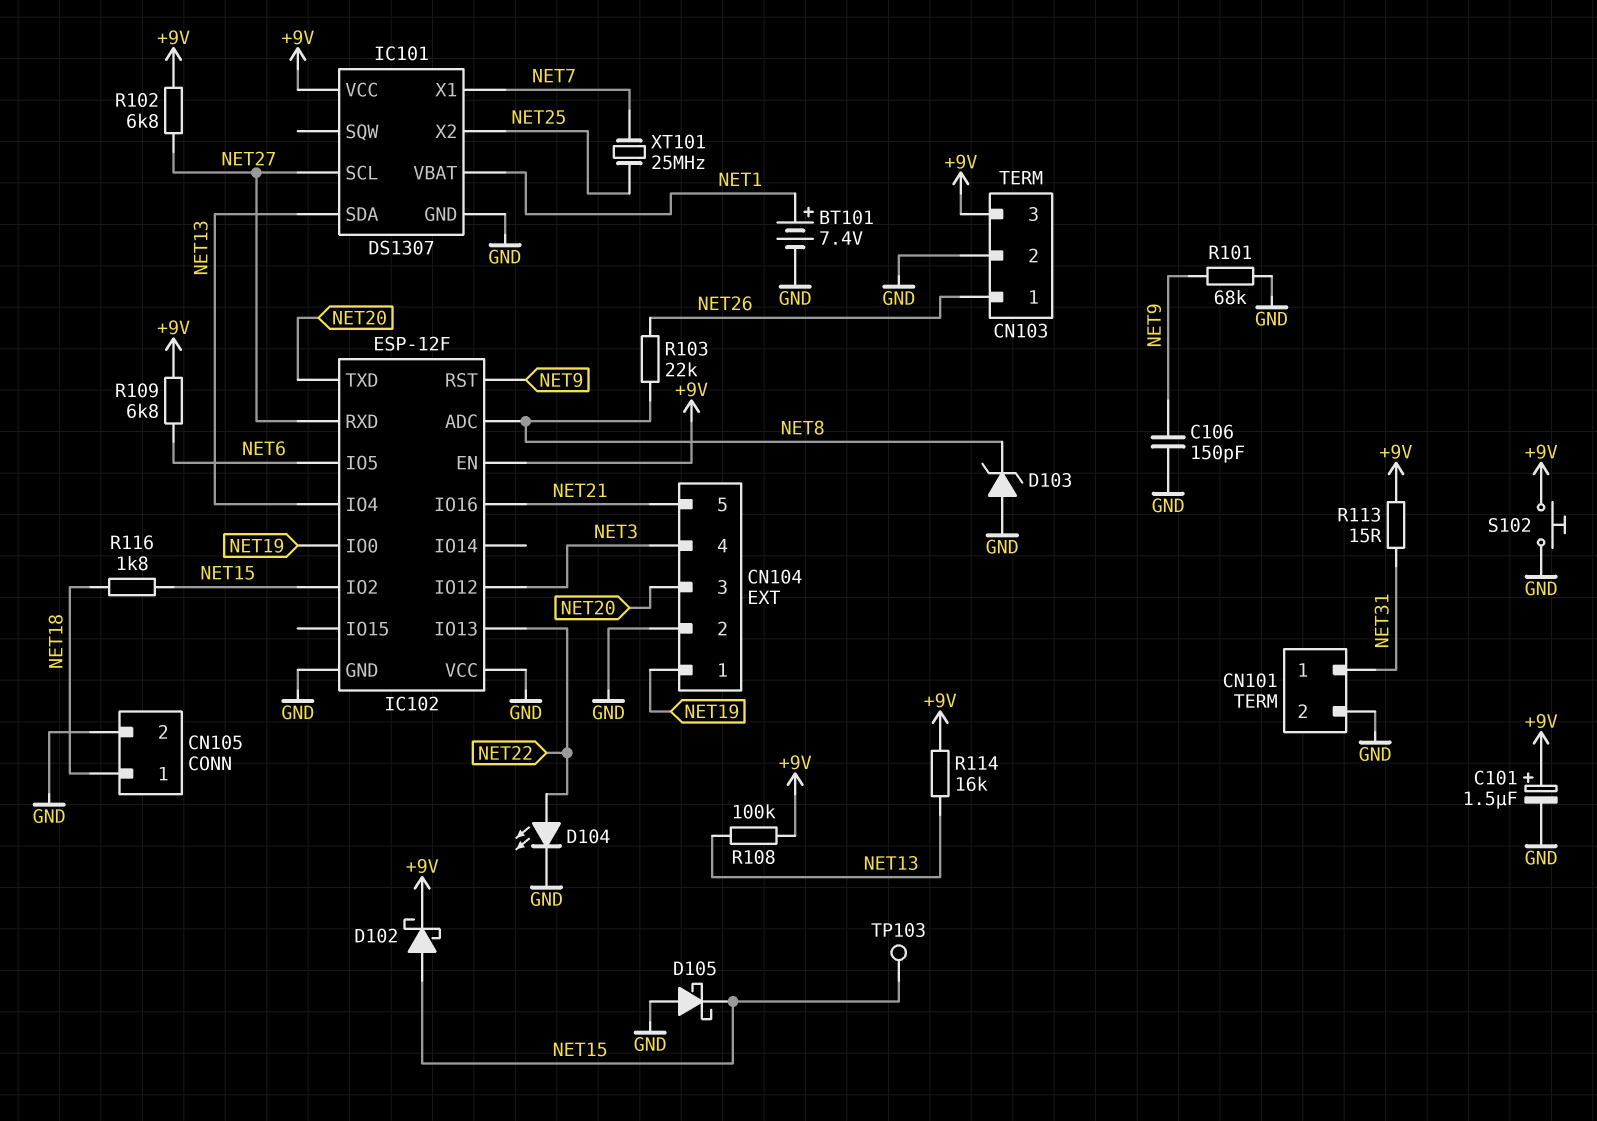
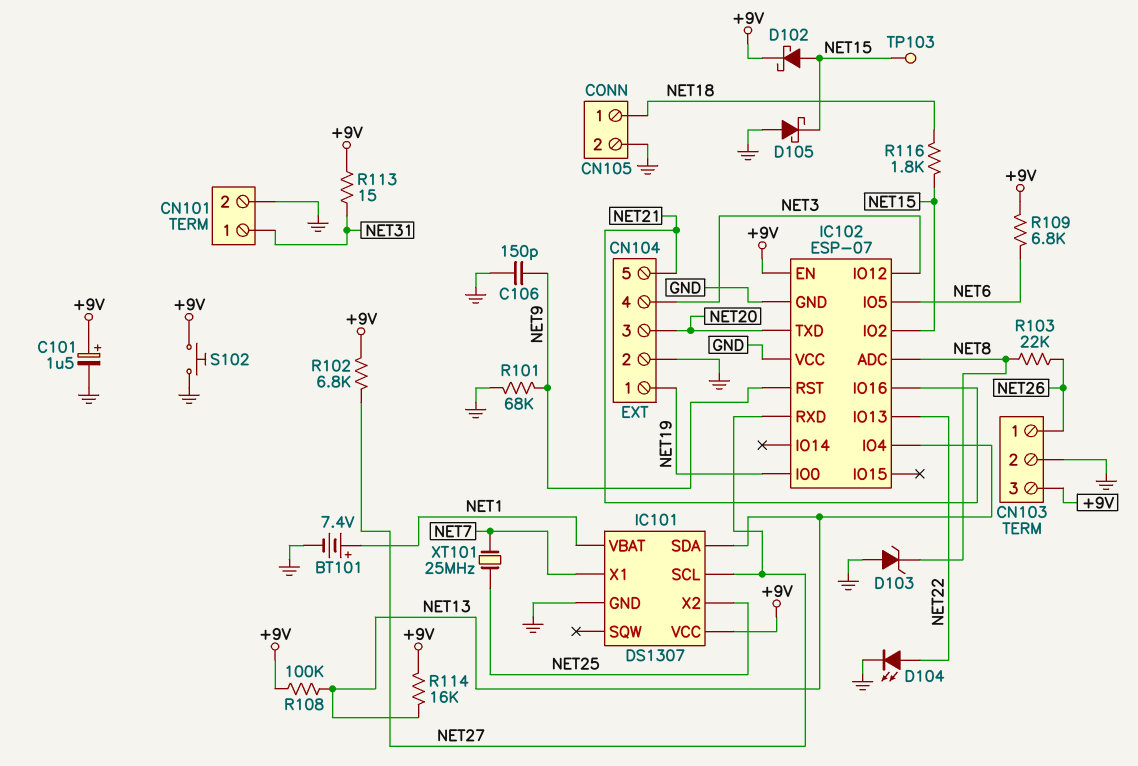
IC102: ESP-12F -> ESP-07

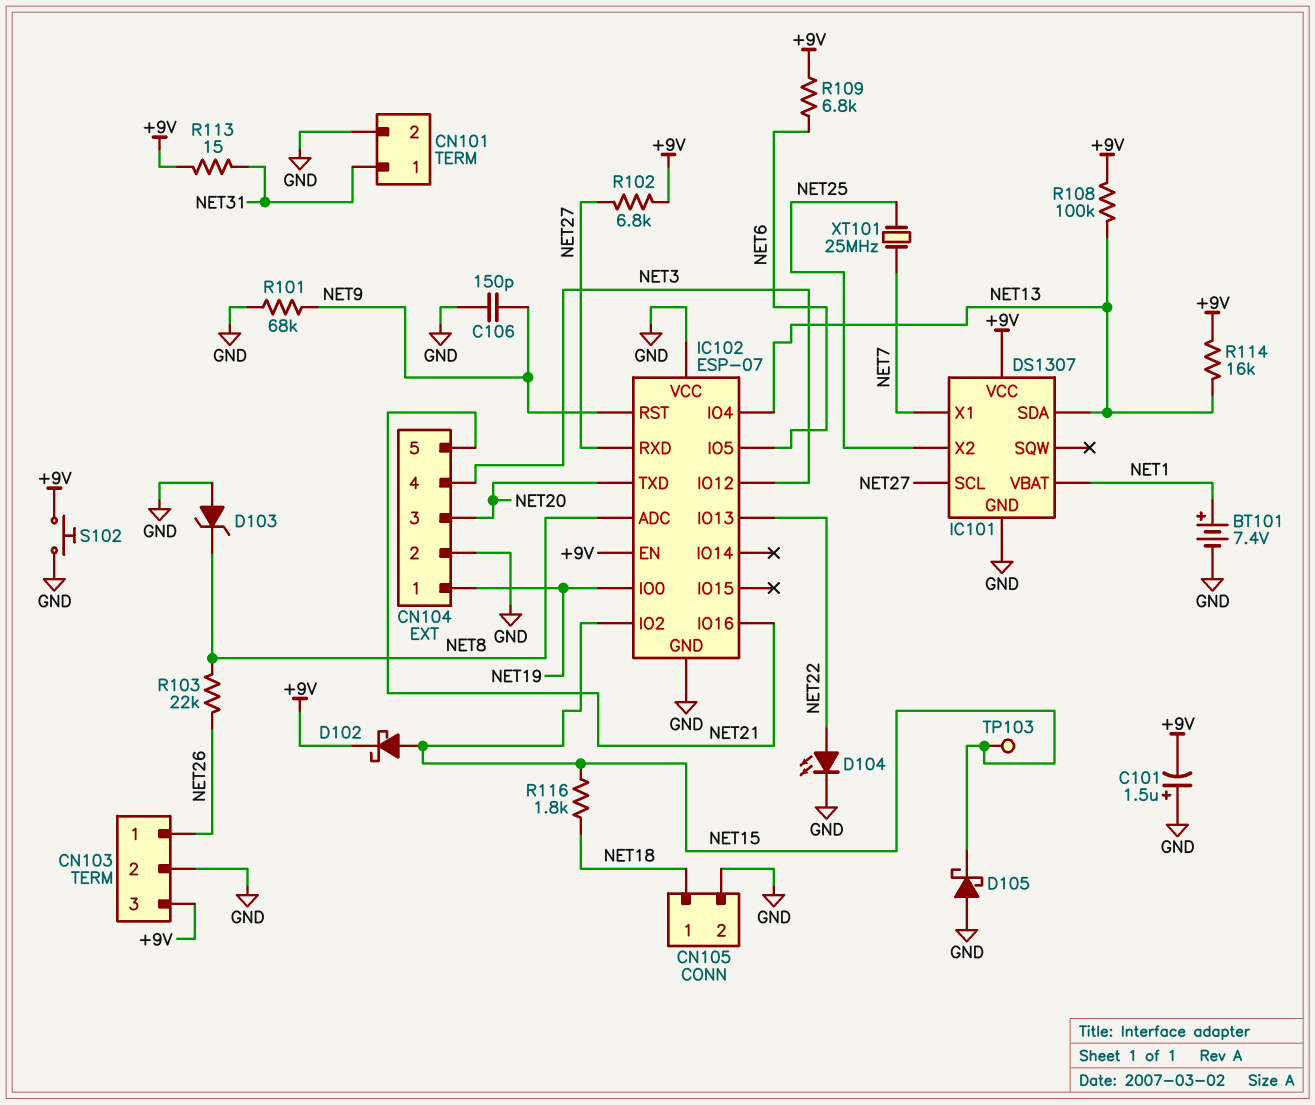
C101: 1.5uF (plus +9V, minus GND) -> 1.5uF (plus GND, minus +9V)

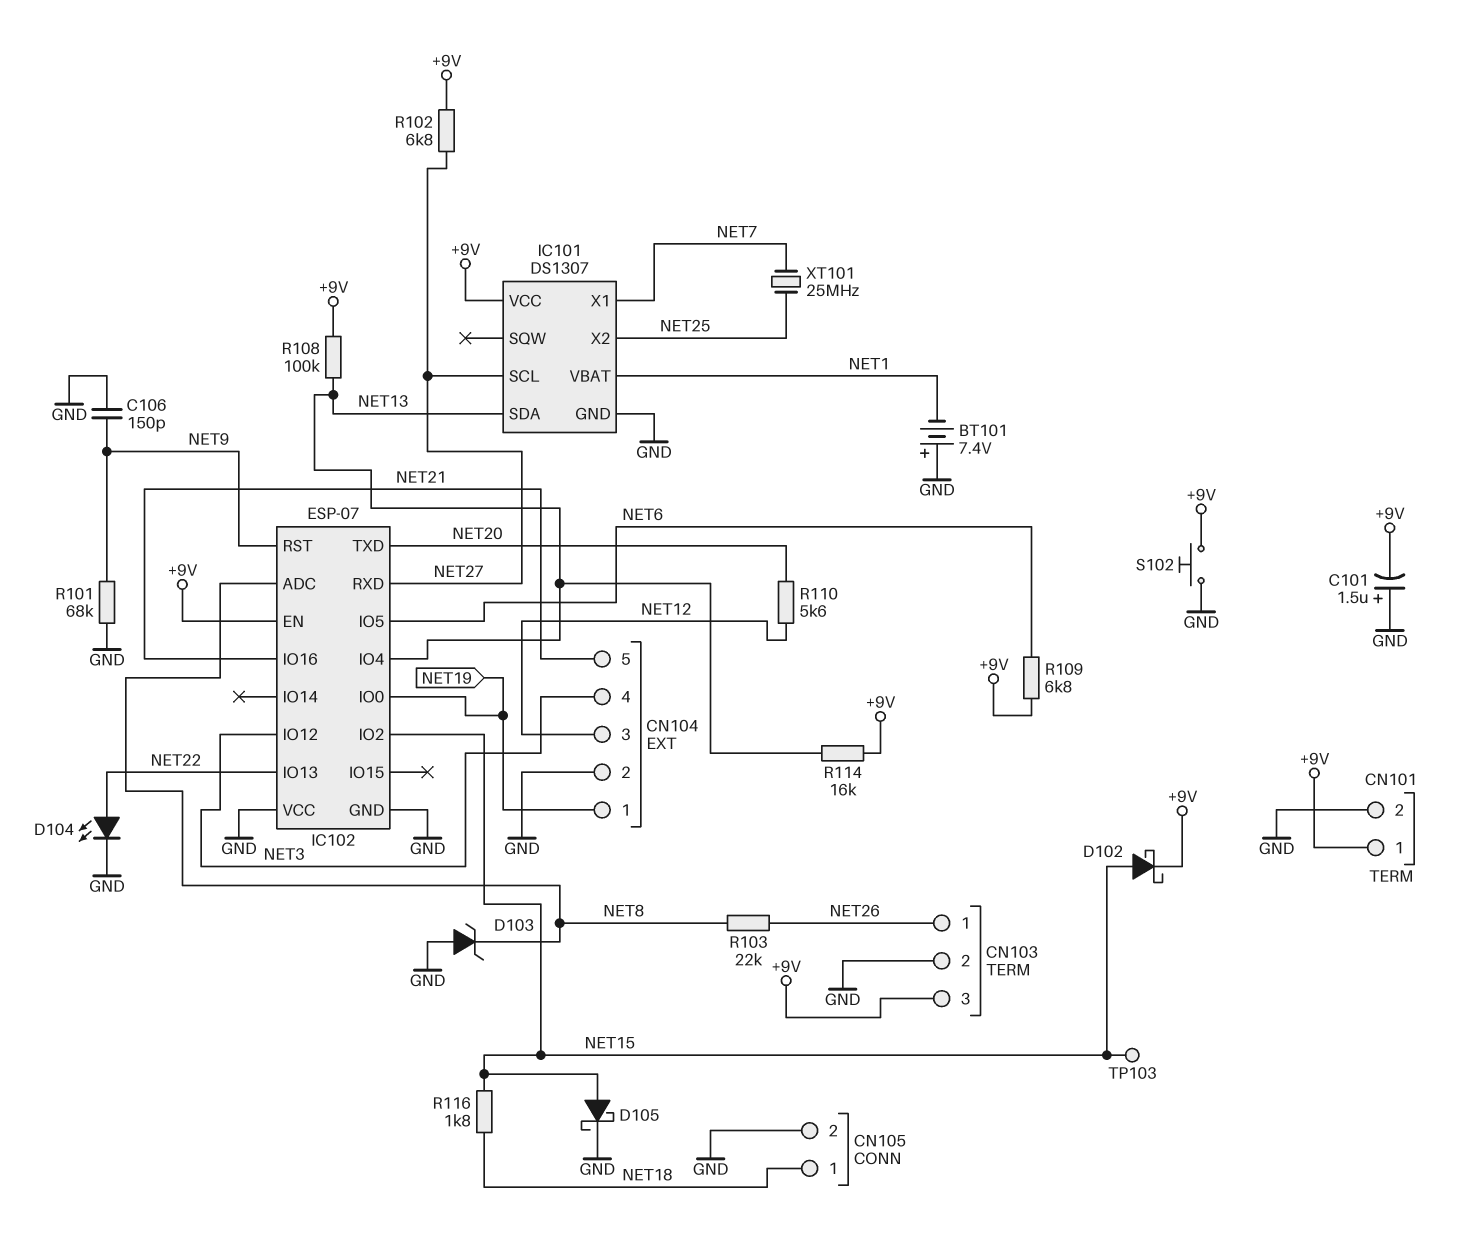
BT101: 7.4V (plus NET1, minus GND) -> 7.4V (plus GND, minus NET1)
CN101 pin 1: NET31 -> +9V
CN104 pin 3: NET20 -> NET12
D105: schottky (A GND, K NET15) -> schottky (A NET15, K GND)
R110: none -> 5.6k (NET12, NET20)
R113: 15 (+9V, NET31) -> none

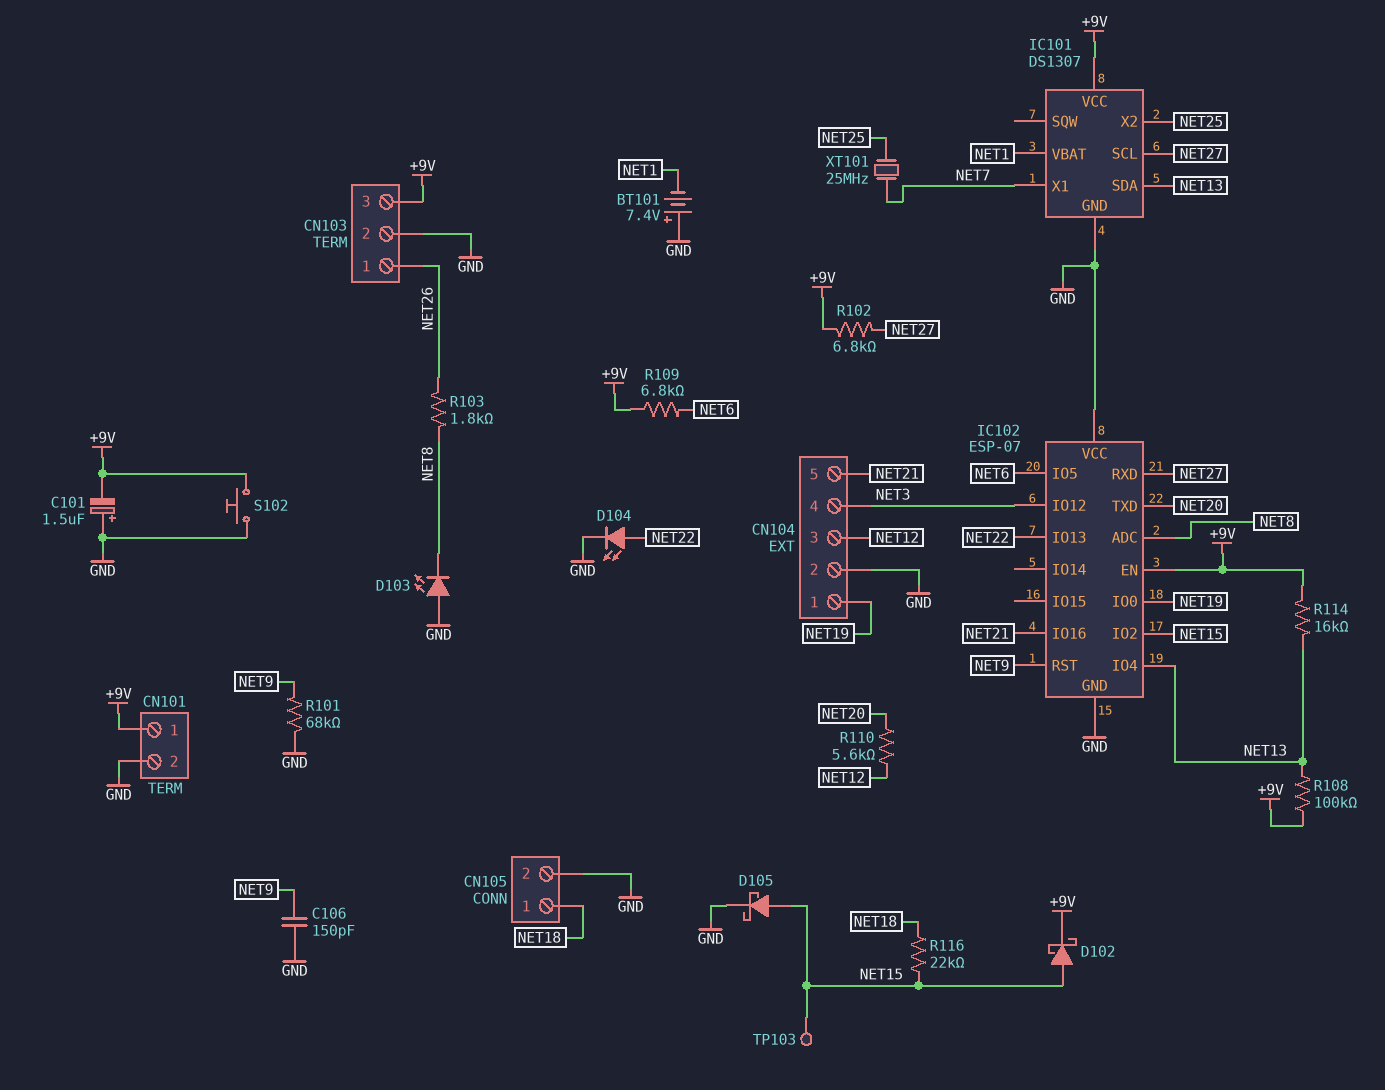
D103: zener (A GND, K NET8) -> LED (A GND, K NET8)
R103: 22k (NET8, NET26) -> 1.8k (NET8, NET26)
R116: 1.8k (NET15, NET18) -> 22k (NET15, NET18)

